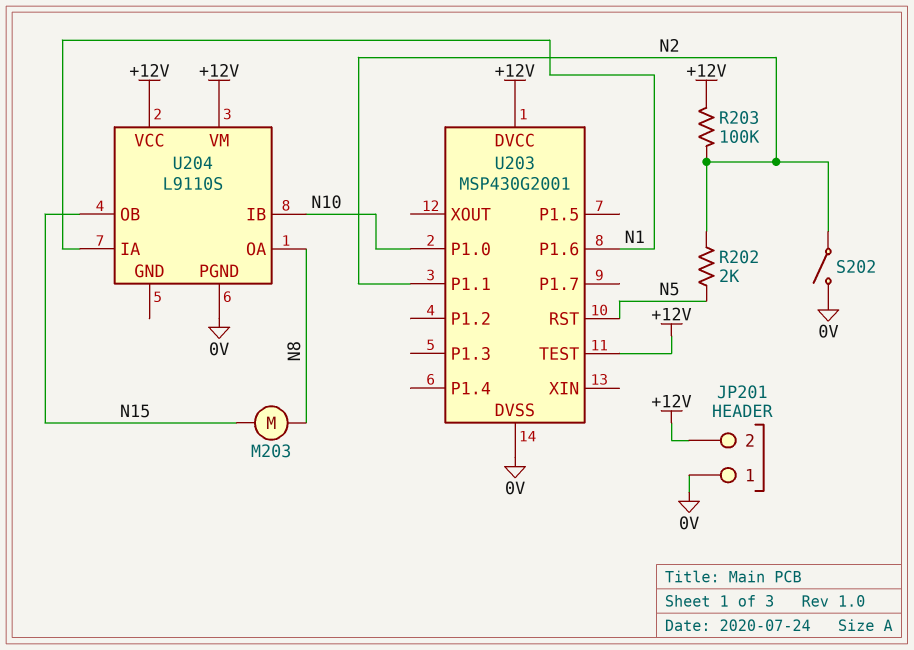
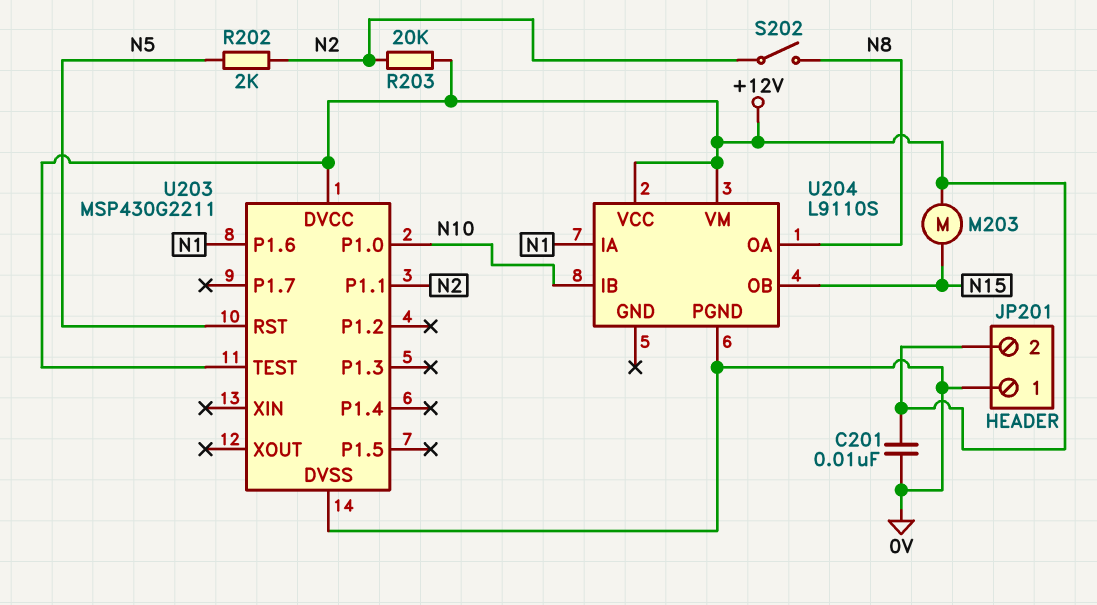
C201: none -> 10nF (+12V, 0V)
M203: motor (N8, N15) -> motor (+12V, N15)
R203: 100k (+12V, N2) -> 20k (+12V, N2)
S202: switch (0V, N2) -> switch (N2, N8)
U203: MSP430G2001 -> MSP430G2211

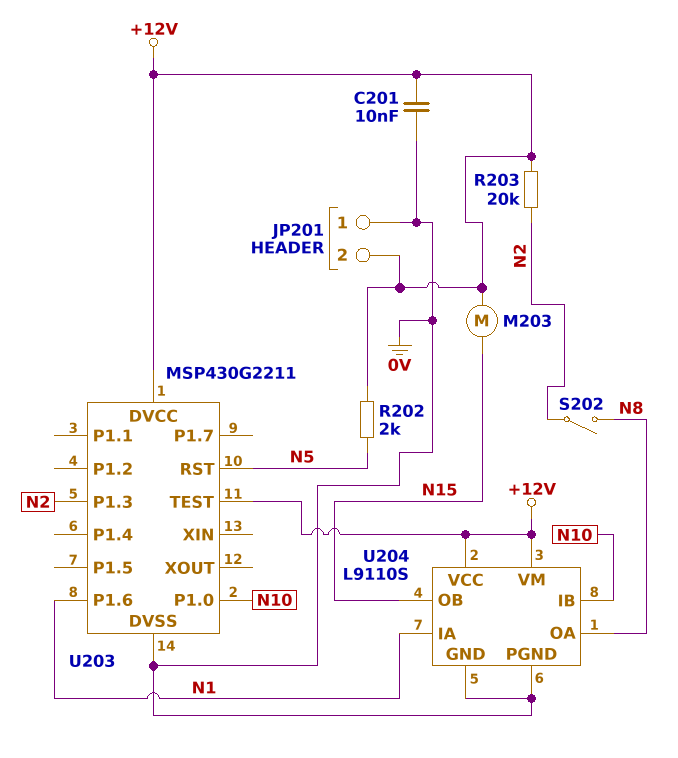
R202: 2k (N2, N5) -> 2k (+12V, N5)
U203 pin P1.1: N2 -> none
U203 pin P1.3: none -> N2
U204 pin GND: none -> 0V

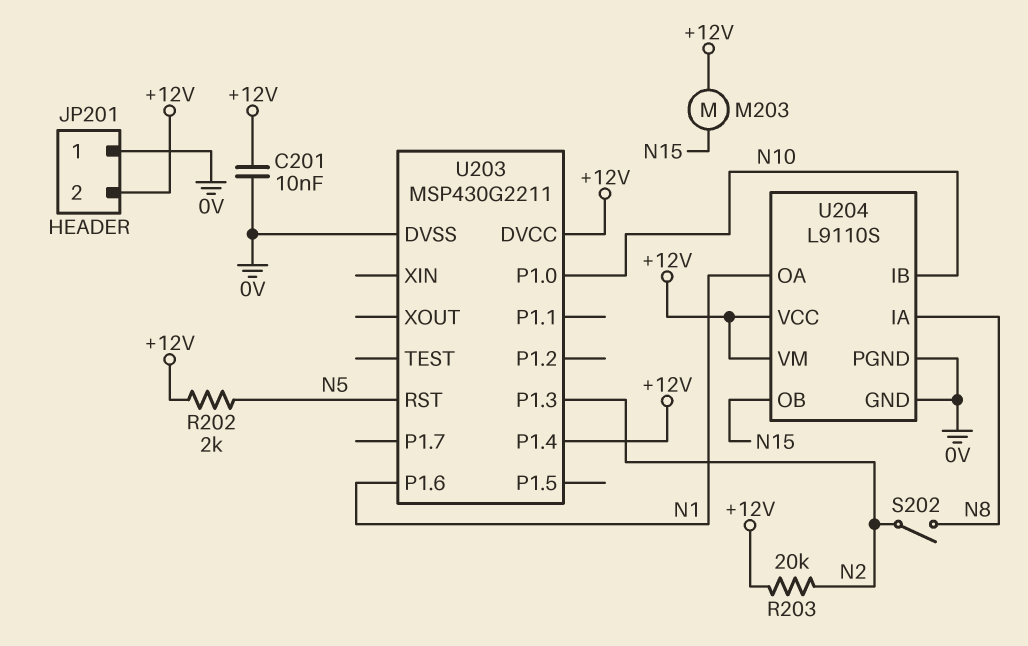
U203 pin P1.4: none -> +12V
U203 pin TEST: +12V -> none
U204 pin IA: N1 -> N8
U204 pin OA: N8 -> N1

